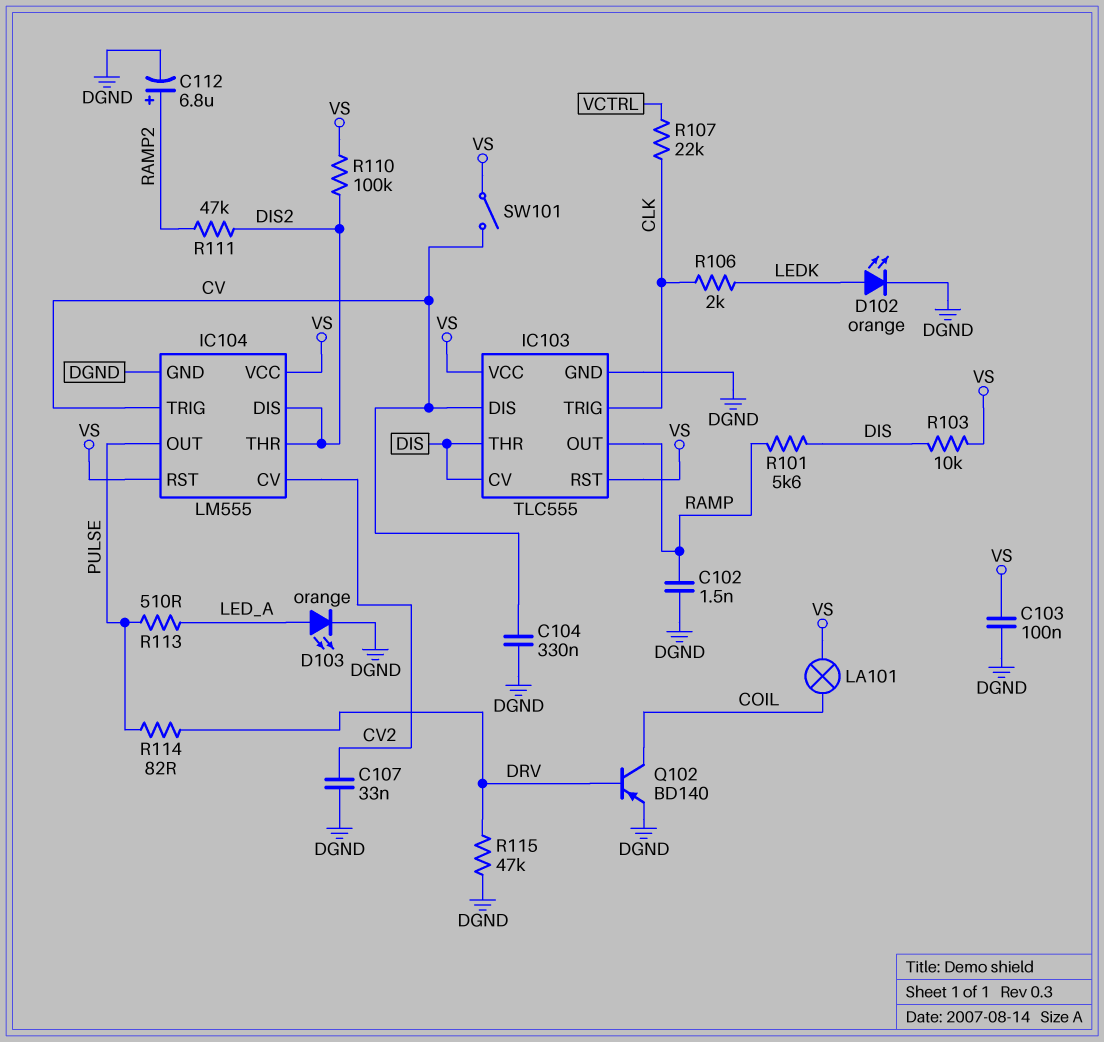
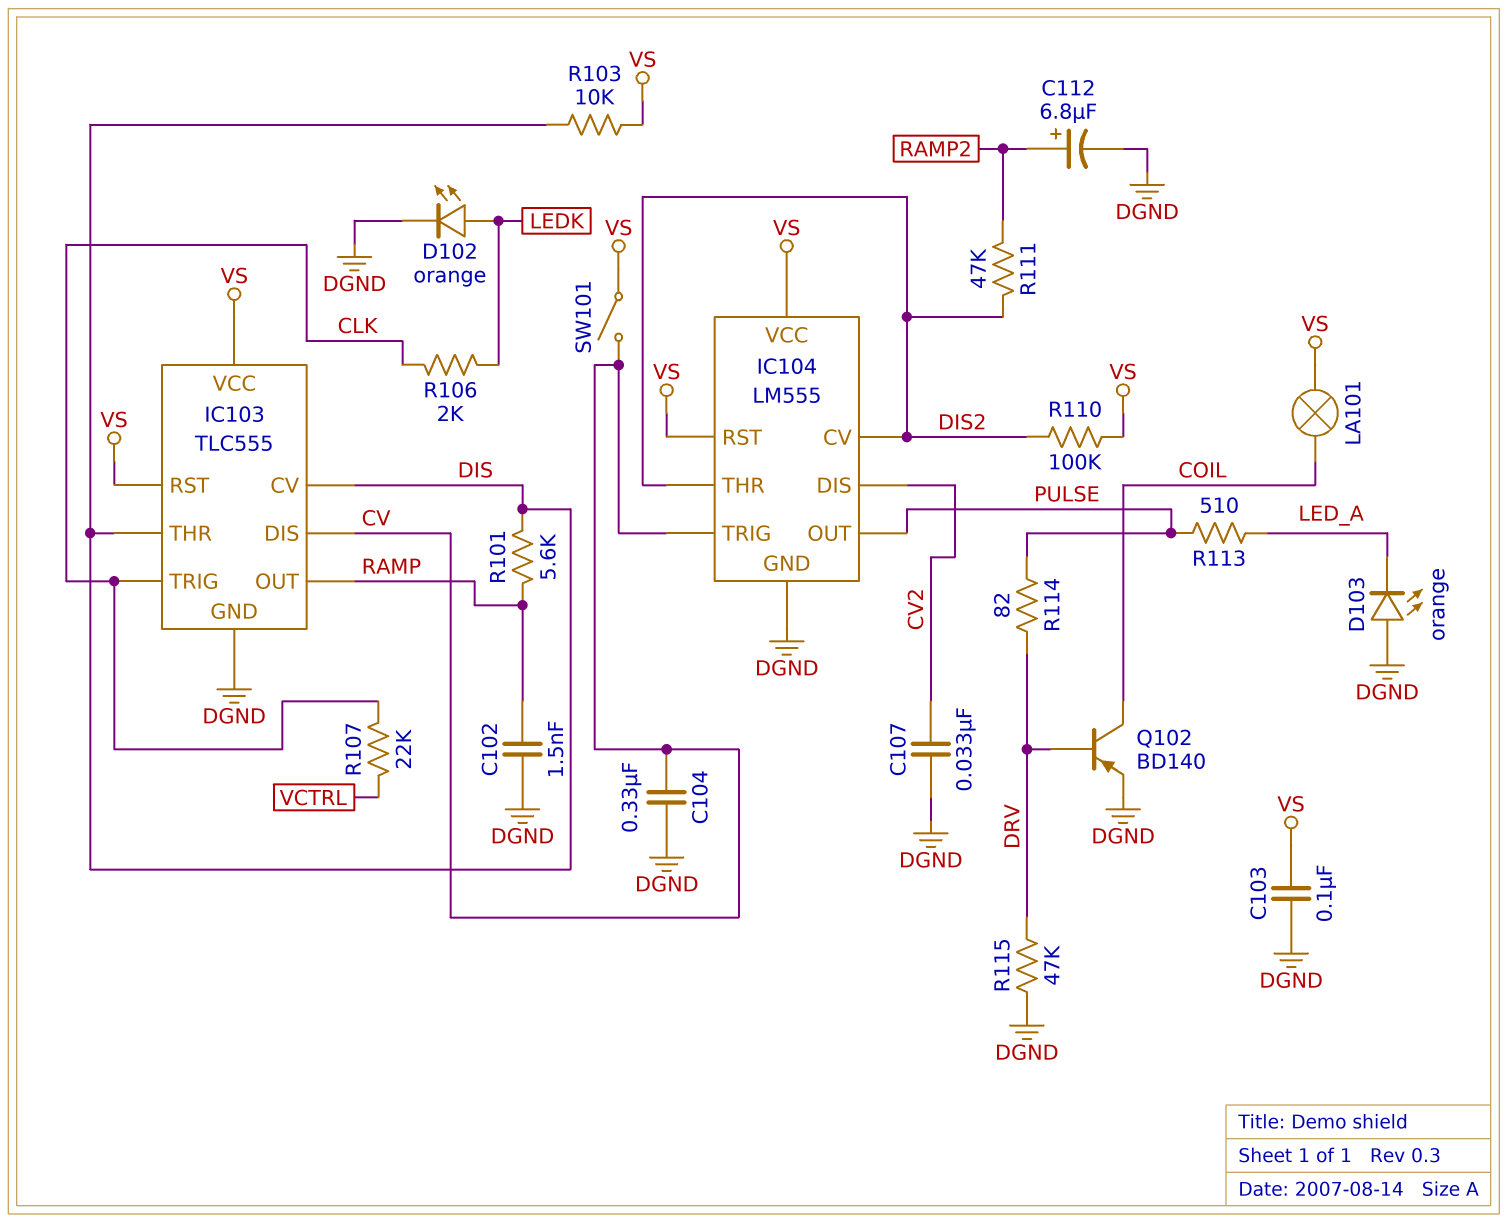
D103: LED orange (A LED_A, K DGND) -> LED orange (A DGND, K LED_A)
IC104 pin CV: CV2 -> DIS2
IC104 pin DIS: DIS2 -> CV2

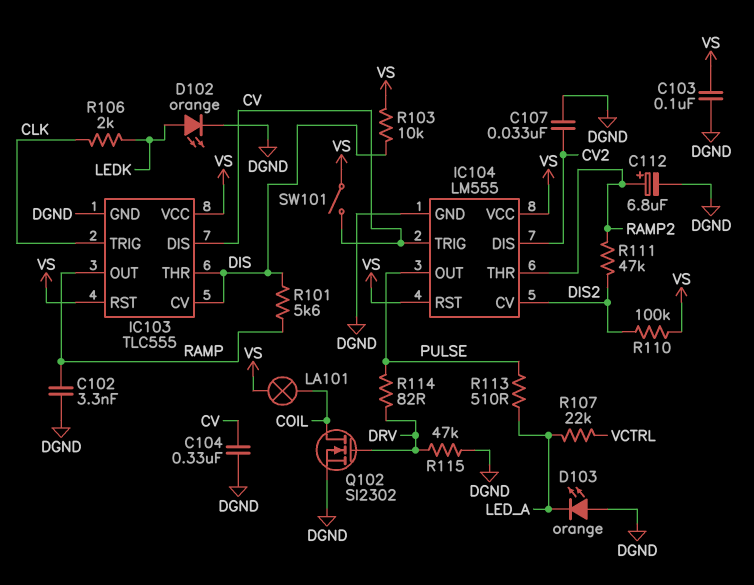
C102: 1.5nF (DGND, RAMP) -> 3.3nF (DGND, RAMP)
IC104 pin THR: DIS2 -> RAMP2
Q102: PNP BD140 (B DRV, C COIL, E DGND) -> NMOS SI2302 (G DRV, D COIL, S DGND)
R107: 22k (CLK, VCTRL) -> 22k (LED_A, VCTRL)

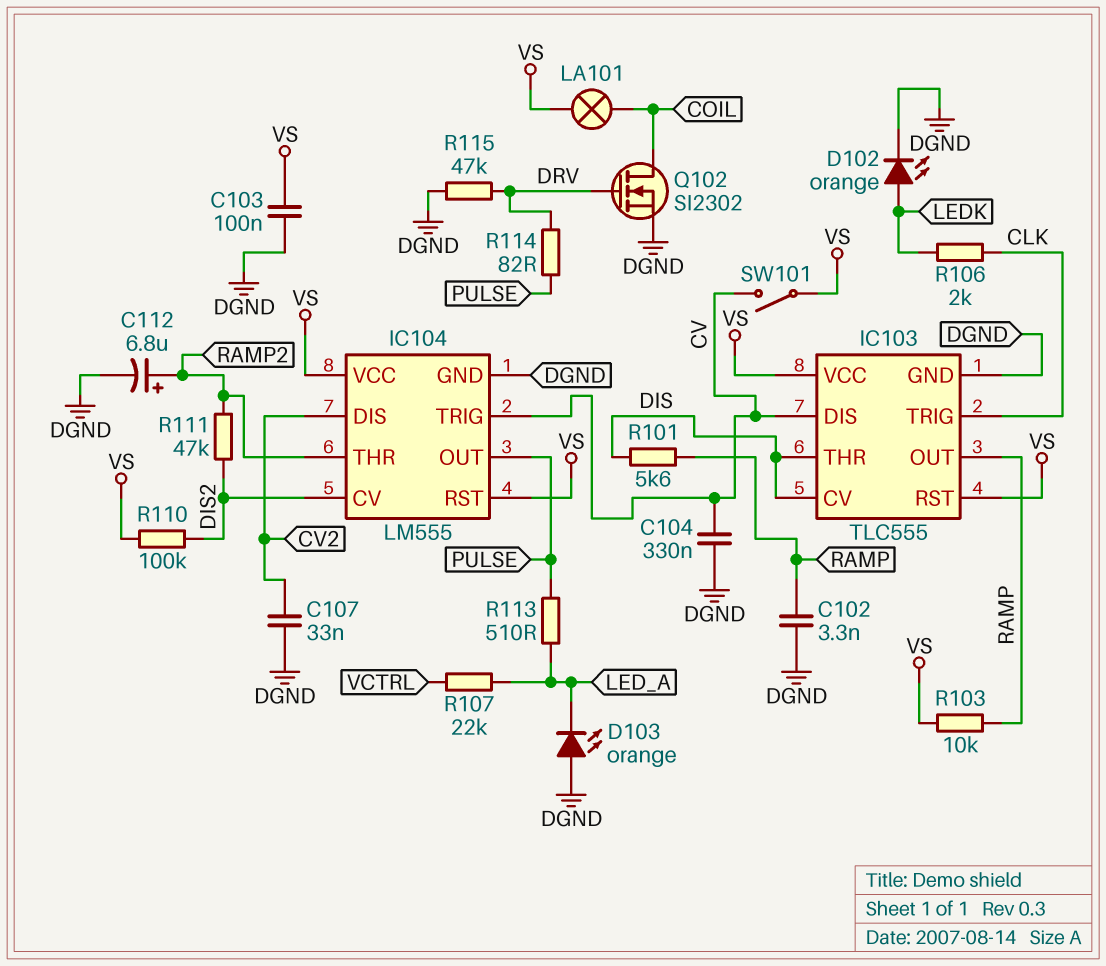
R103: 10k (DIS, VS) -> 10k (RAMP, VS)

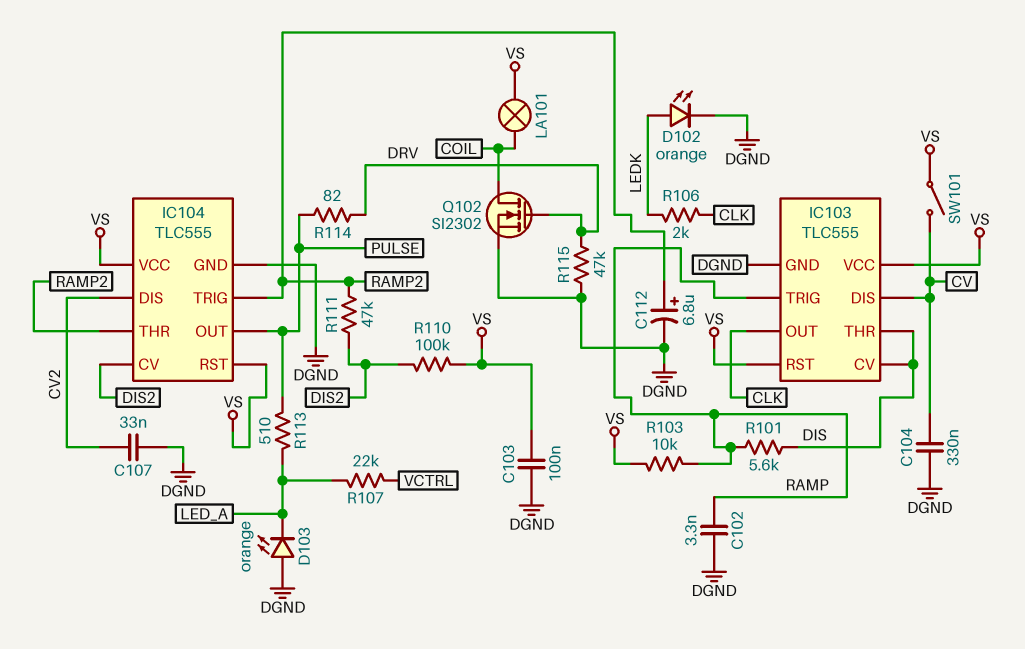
IC103 pin OUT: RAMP -> CLK
IC103 pin TRIG: CLK -> RAMP
IC104: LM555 -> TLC555
IC104 pin TRIG: CV -> RAMP2

